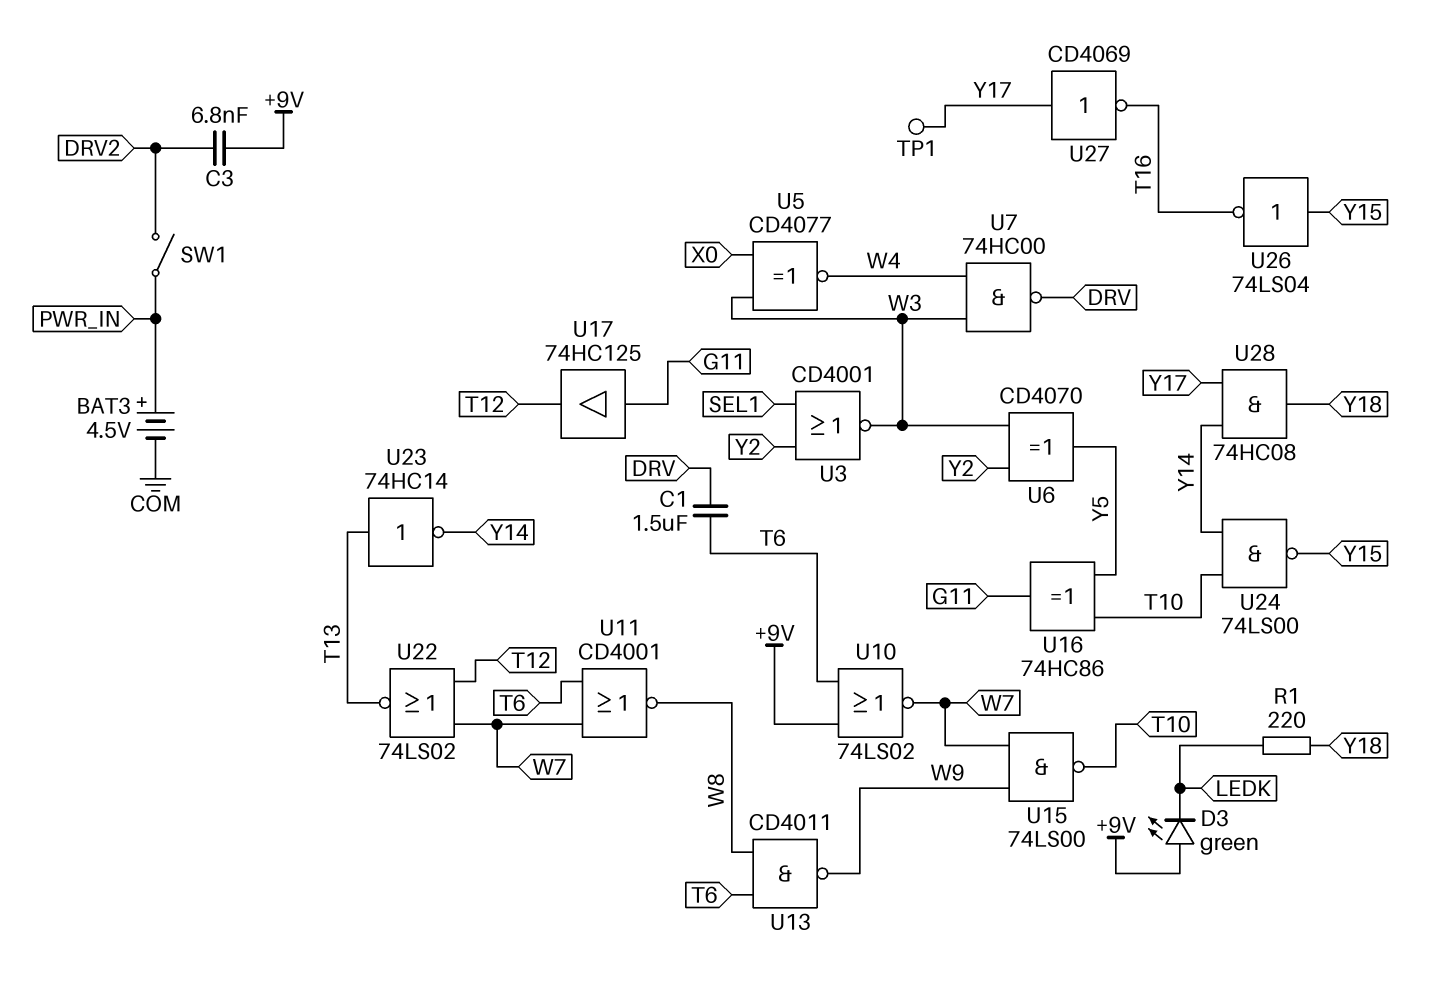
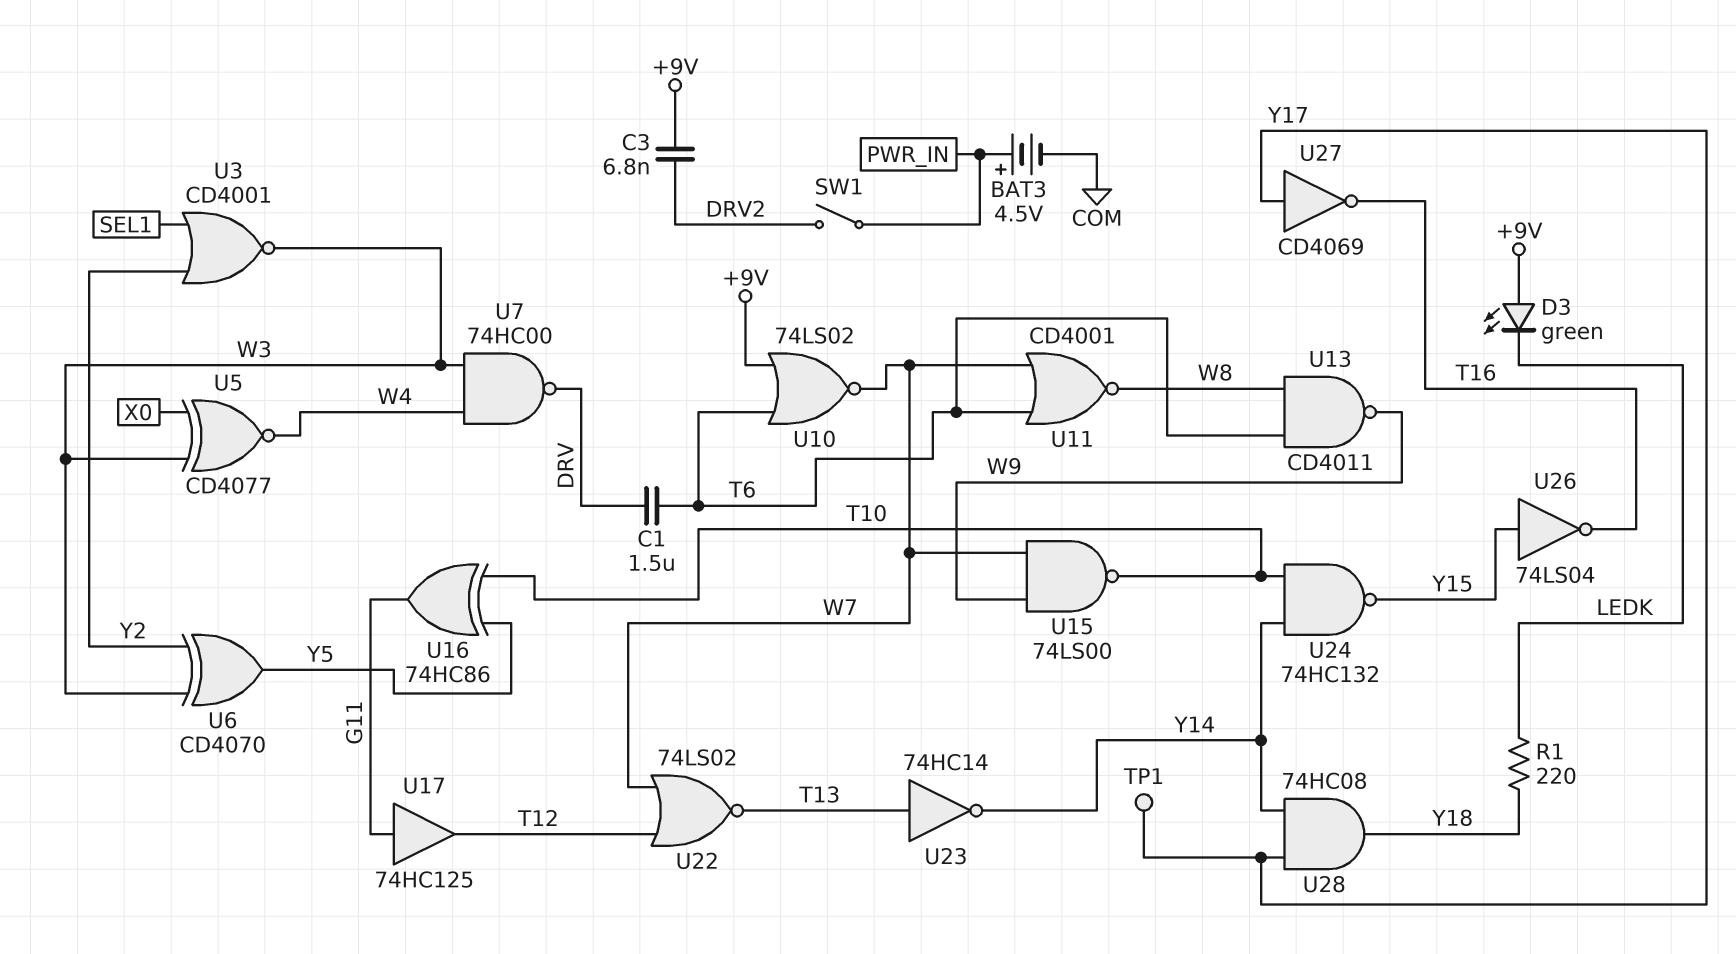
U24: NAND 74LS00 (in T10, in Y14, out Y15) -> NAND 74HC132 (in T10, in Y14, out Y15)

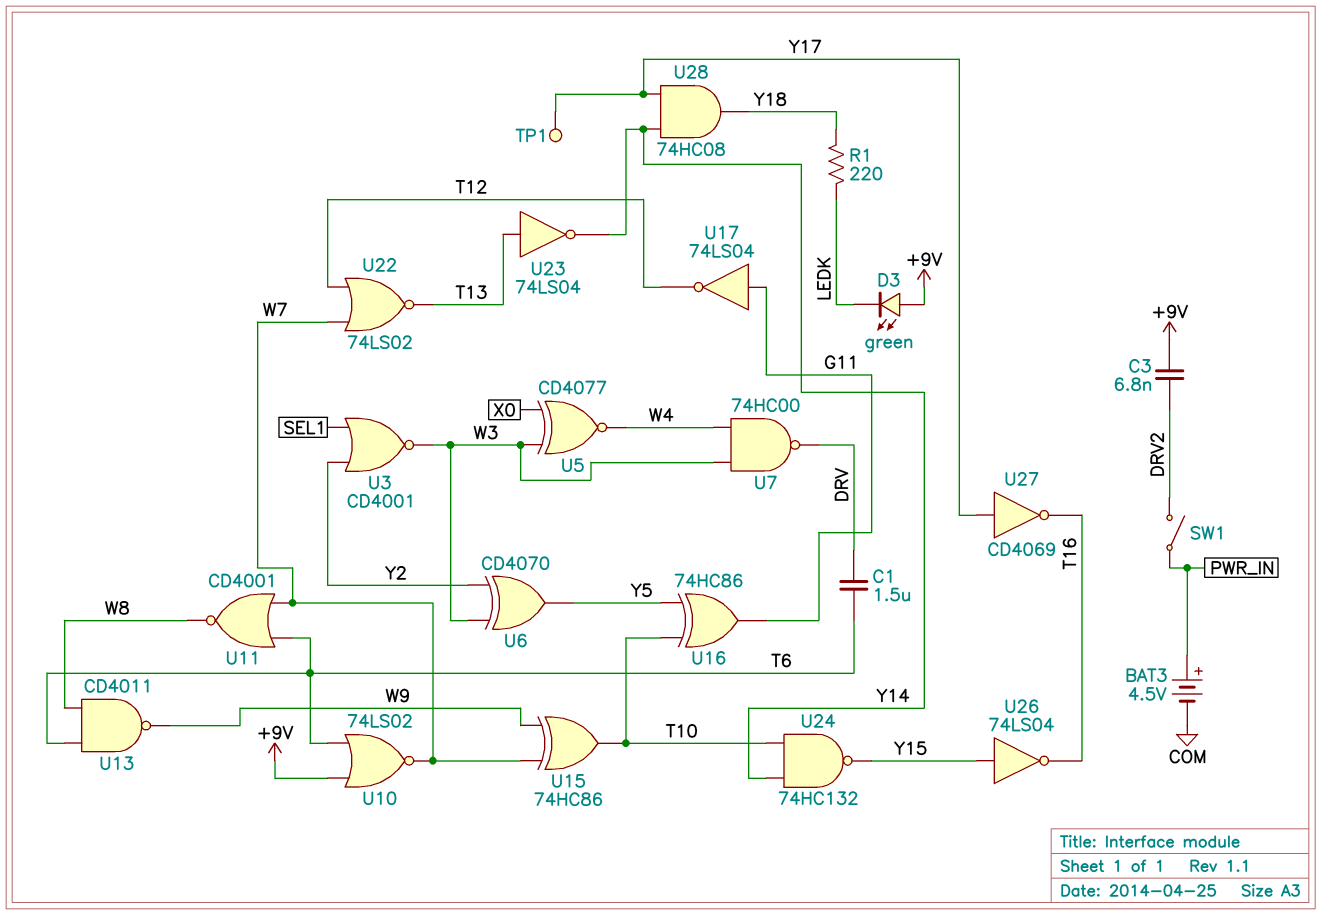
U15: NAND 74LS00 (in W7, in W9, out T10) -> XOR 74HC86 (in W7, in W9, out T10)
U17: buffer 74HC125 (in G11, out T12) -> NOT 74LS04 (in G11, out T12)
U23: NOT 74HC14 (in T13, out Y14) -> NOT 74LS04 (in T13, out Y14)

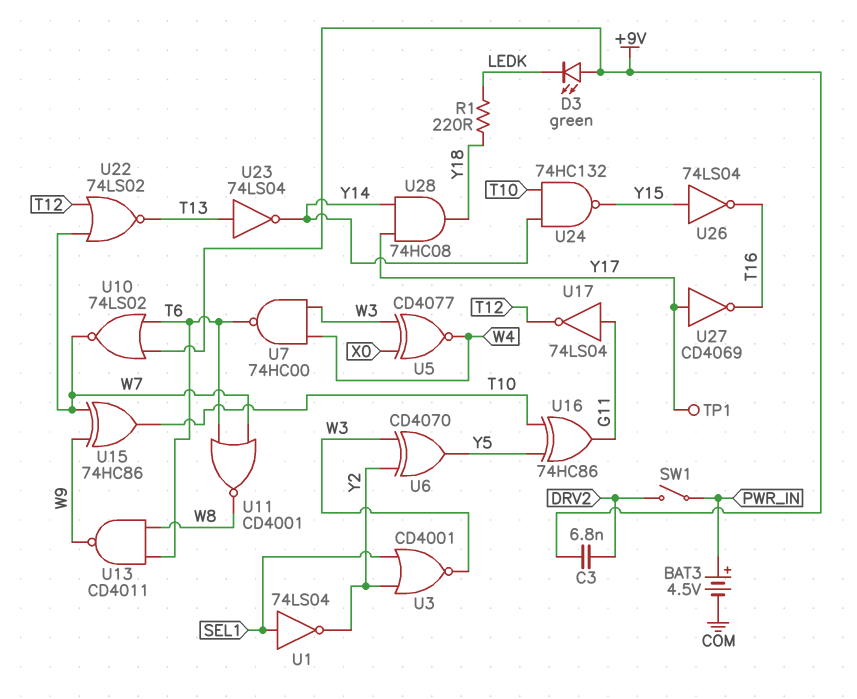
C1: 1.5uF (DRV, T6) -> none
U1: none -> NOT 74LS04 (in SEL1, out Y2)
U7: NAND 74HC00 (in W3, in W4, out DRV) -> NAND 74HC00 (in W3, in W4, out T6)

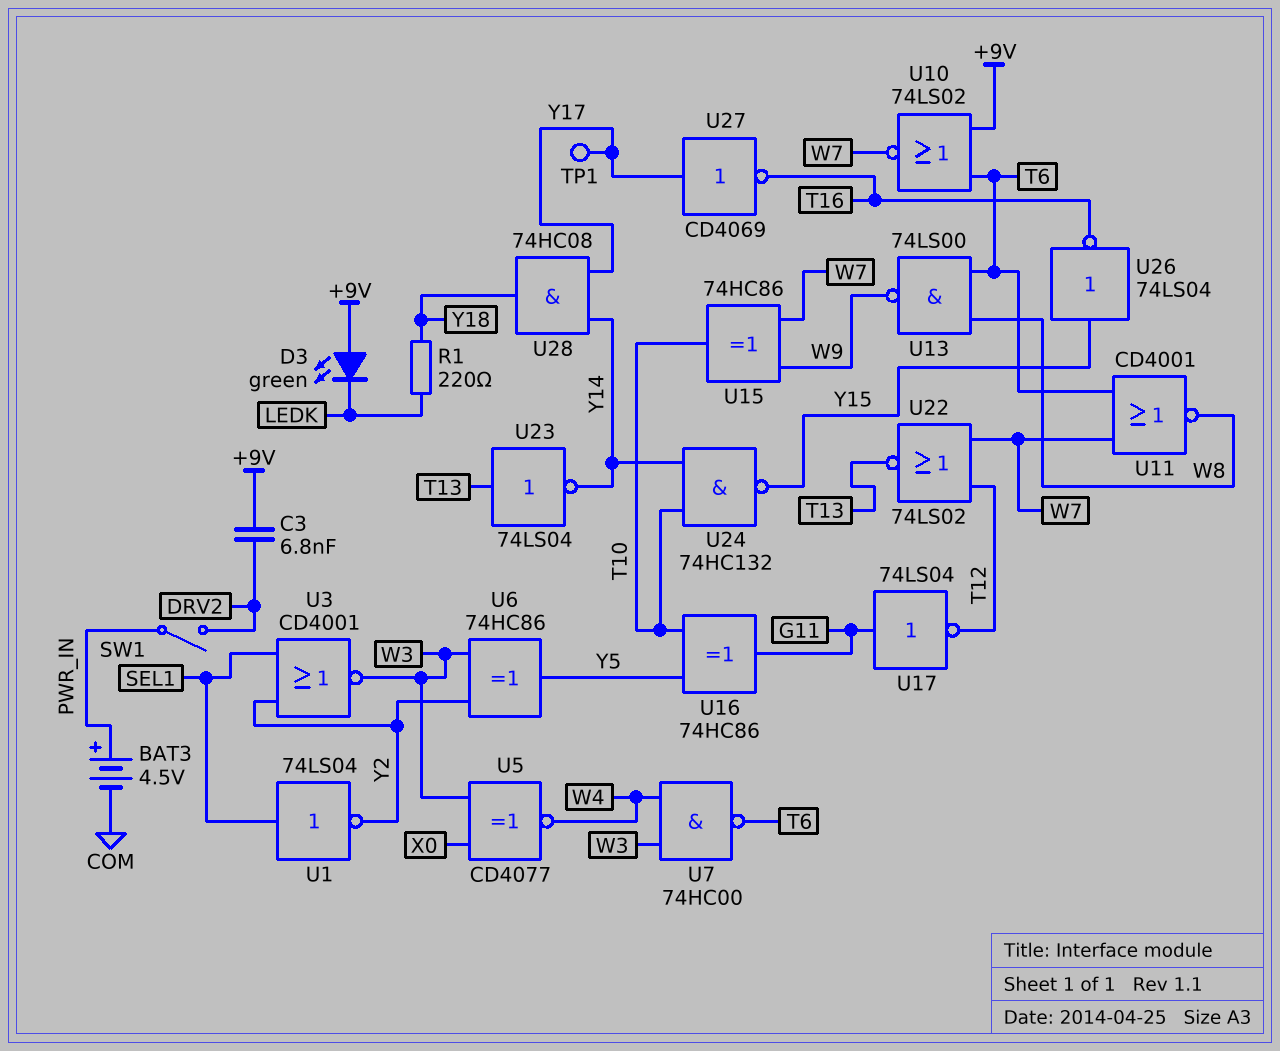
U6: XOR CD4070 (in W3, in Y2, out Y5) -> XOR 74HC86 (in W3, in Y2, out Y5)
U13: NAND CD4011 (in T6, in W8, out W9) -> NAND 74LS00 (in T6, in W8, out W9)

